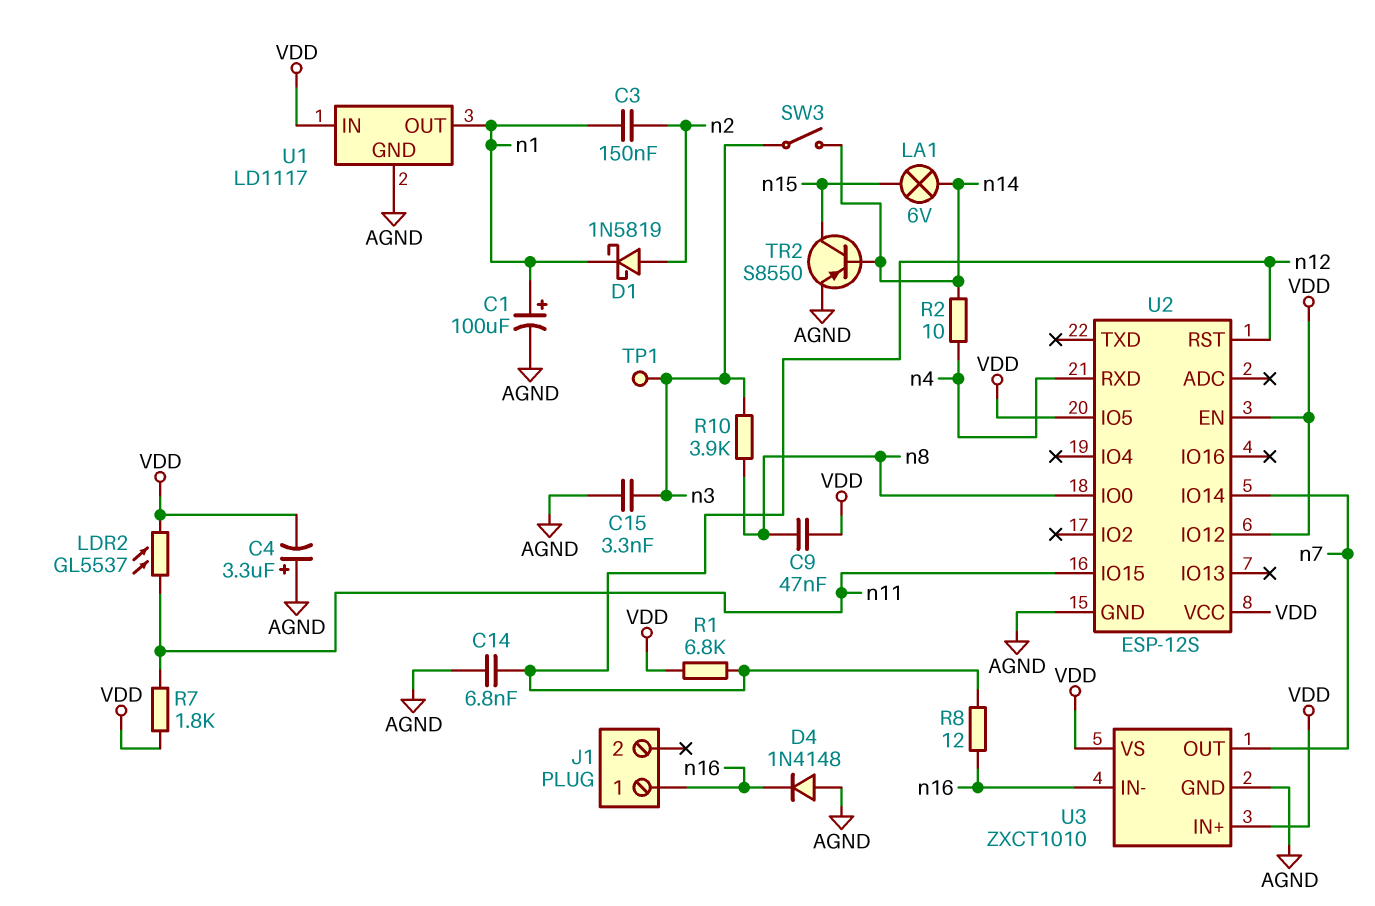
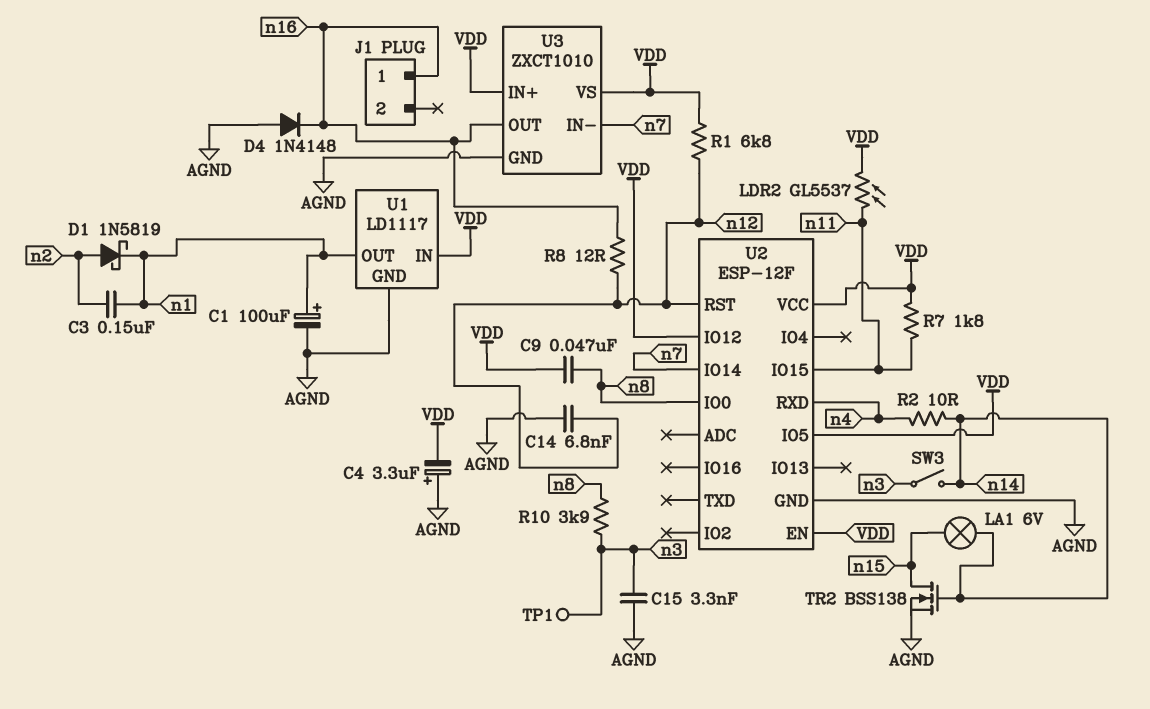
TR2: PNP S8550 (B n14, C n15, E AGND) -> NMOS BSS138 (G n14, D n15, S AGND)
U2: ESP-12S -> ESP-12F
U3 pin IN-: n16 -> n7
U3 pin OUT: n7 -> n16

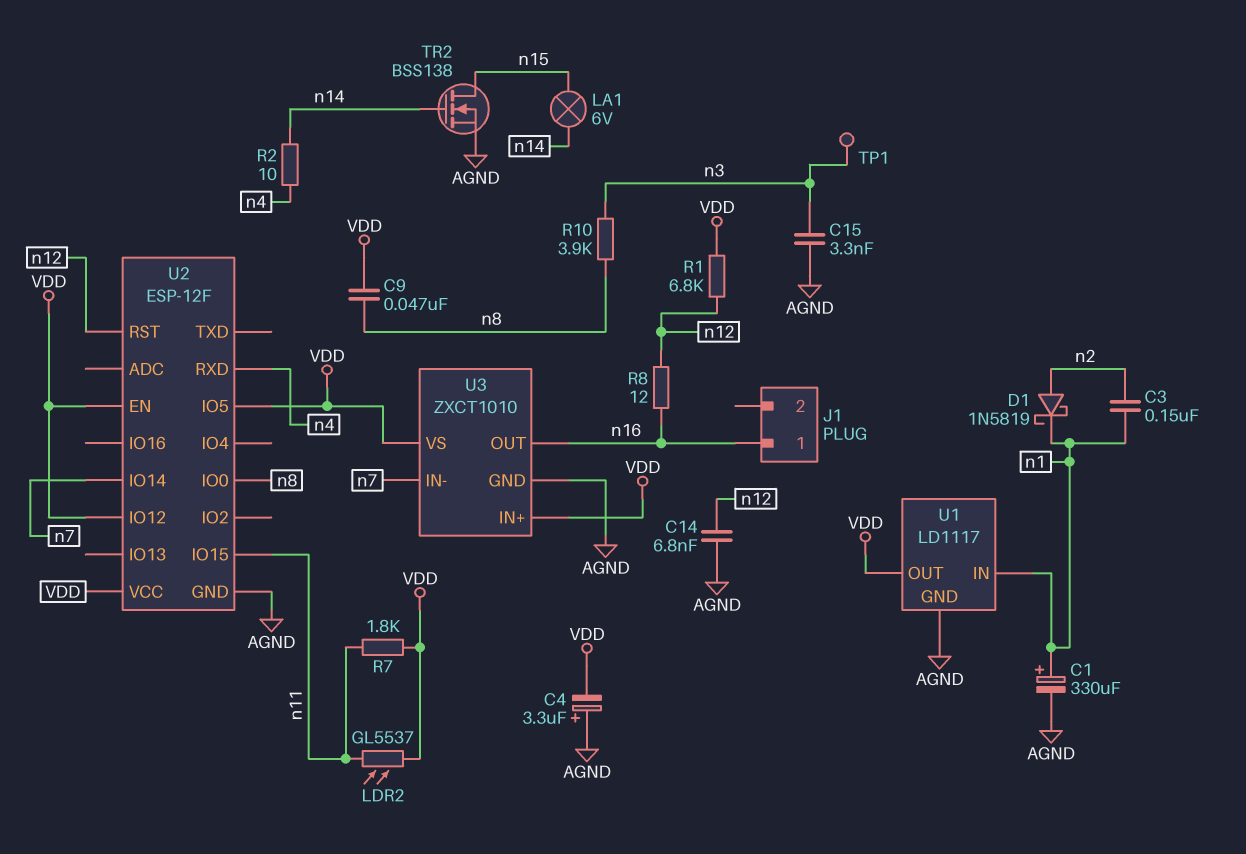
C1: 100uF (plus n1, minus AGND) -> 330uF (plus n1, minus AGND)
D4: diode 1N4148 (A AGND, K n16) -> none
SW3: switch (n3, n14) -> none
U1 pin IN: VDD -> n1
U1 pin OUT: n1 -> VDD

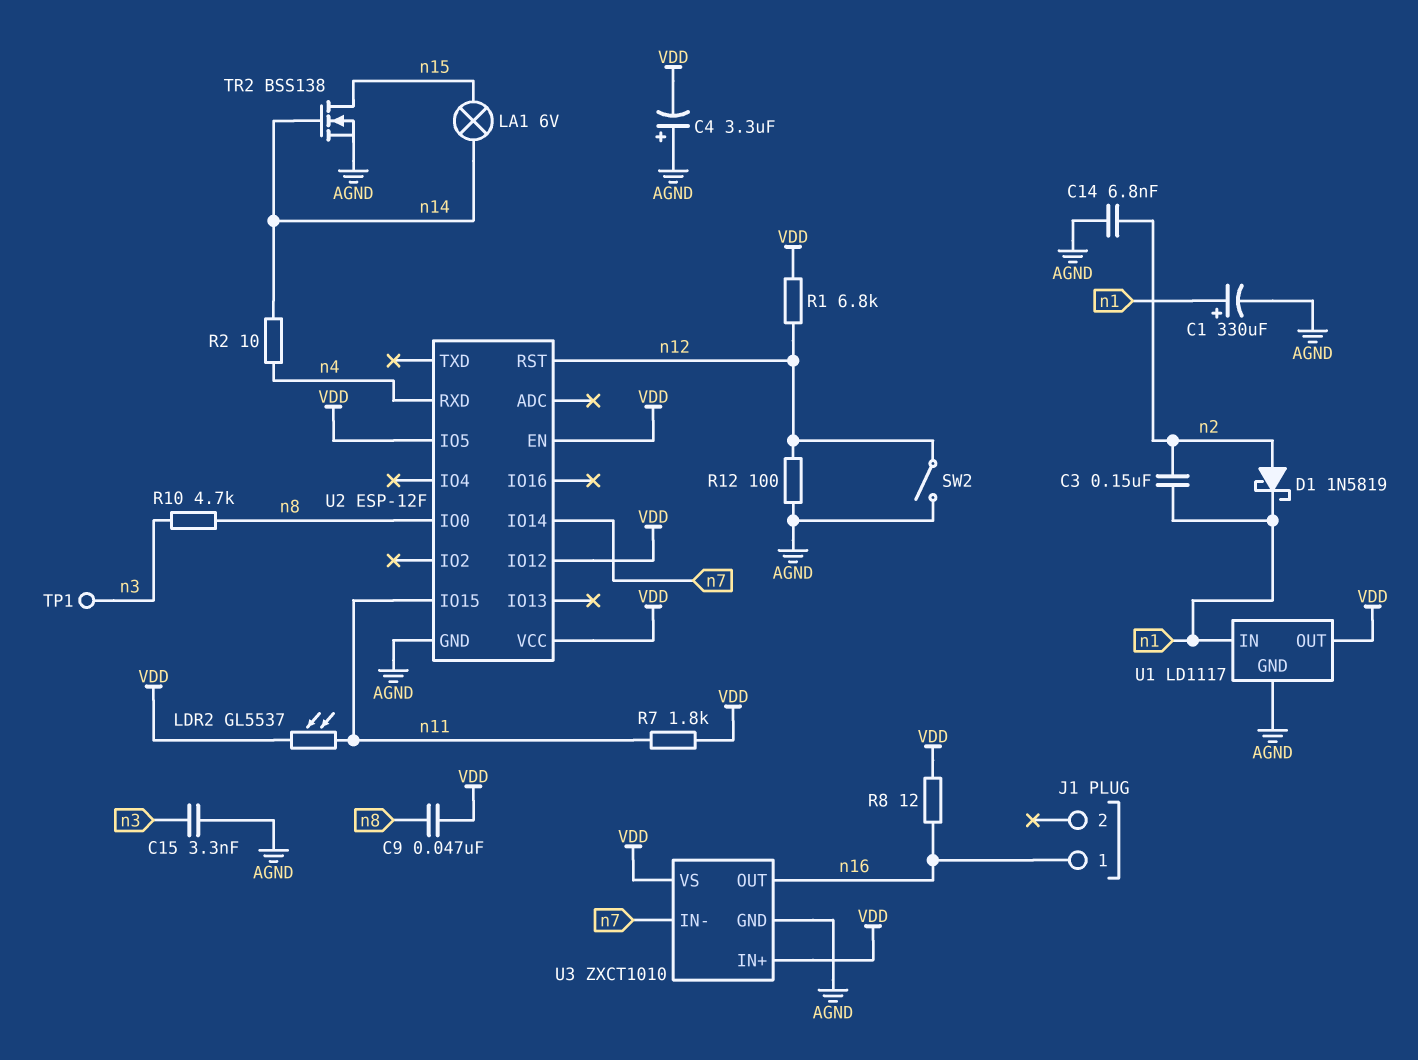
C14: 6.8nF (AGND, n12) -> 6.8nF (AGND, n2)
R8: 12 (n12, n16) -> 12 (VDD, n16)
R10: 3.9k (n3, n8) -> 4.7k (n3, n8)
R12: none -> 100 (AGND, n12)
SW2: none -> switch (AGND, n12)

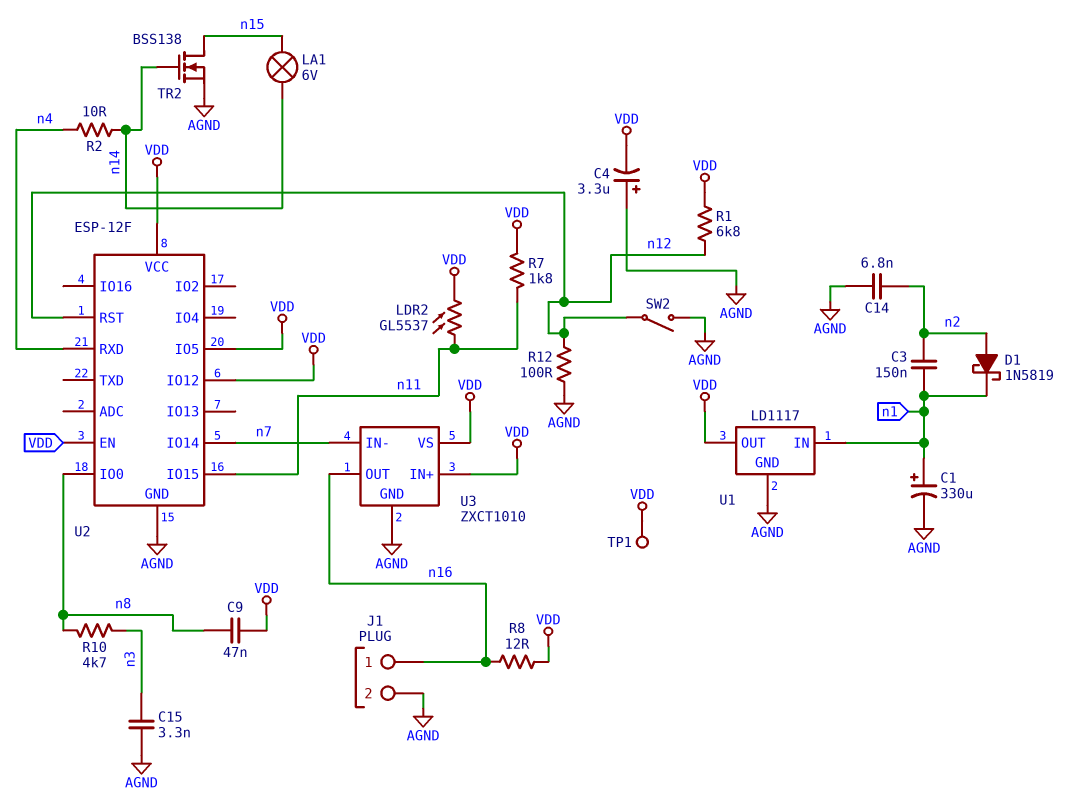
J1 pin 2: none -> AGND
TP1: test point (n3) -> test point (VDD)

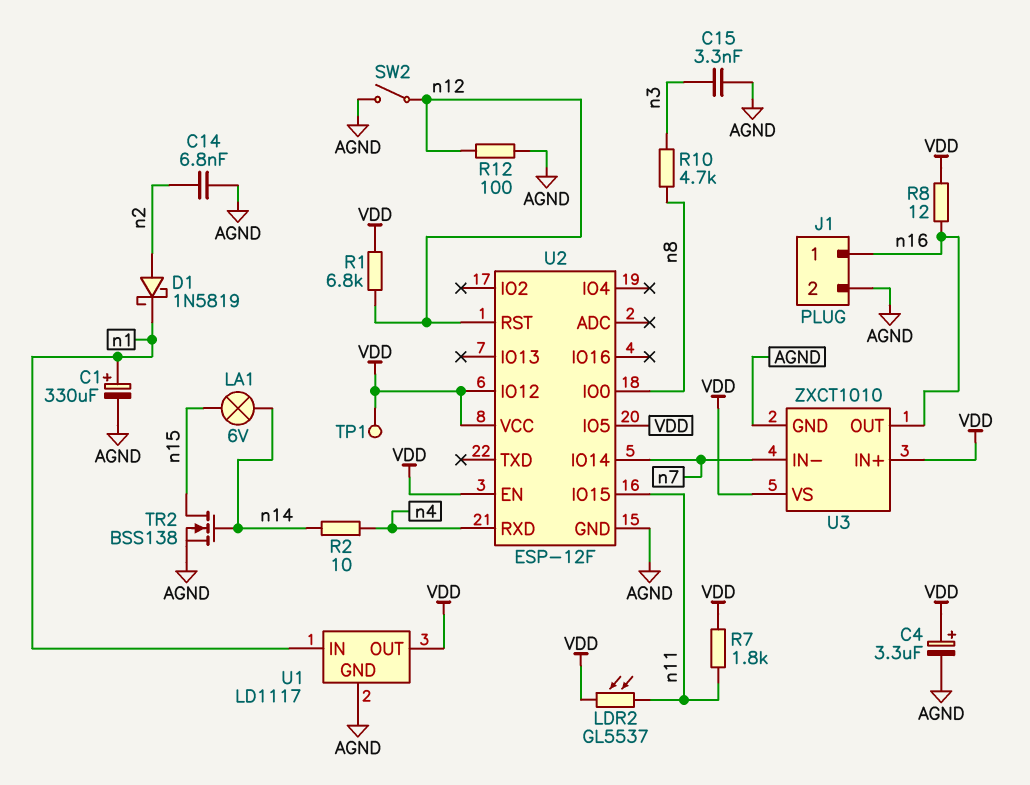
C3: 150nF (n1, n2) -> none
C4: 3.3uF (plus AGND, minus VDD) -> 3.3uF (plus VDD, minus AGND)
C9: 47nF (VDD, n8) -> none

